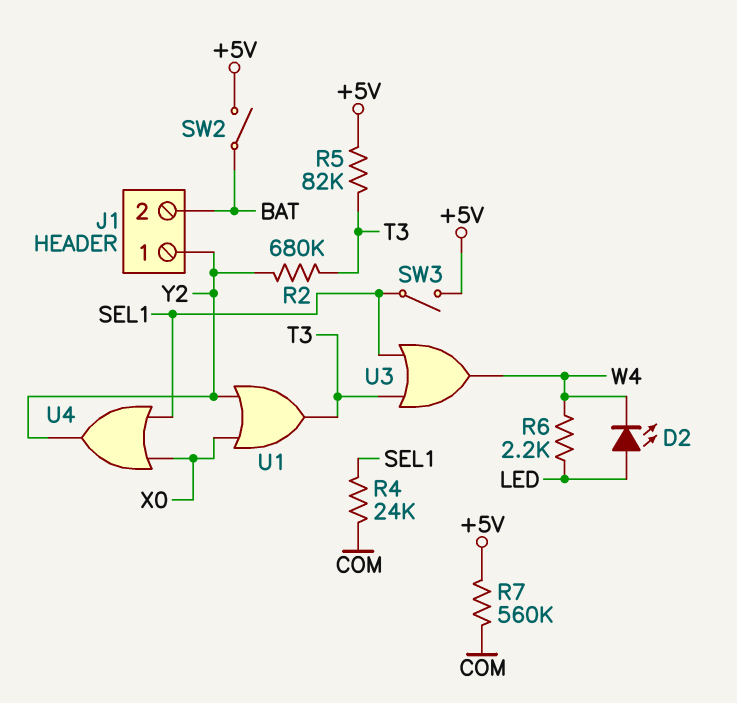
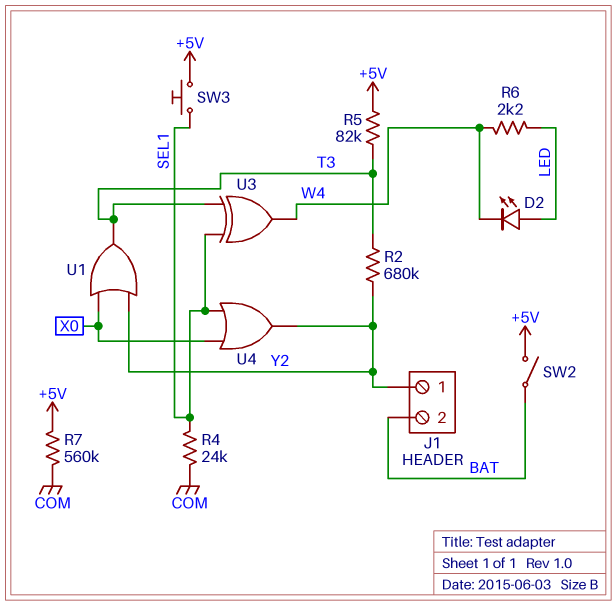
SW3: switch (+5V, SEL1) -> button (+5V, SEL1)
U3: OR (in SEL1, in T3, out W4) -> XOR (in SEL1, in T3, out W4)

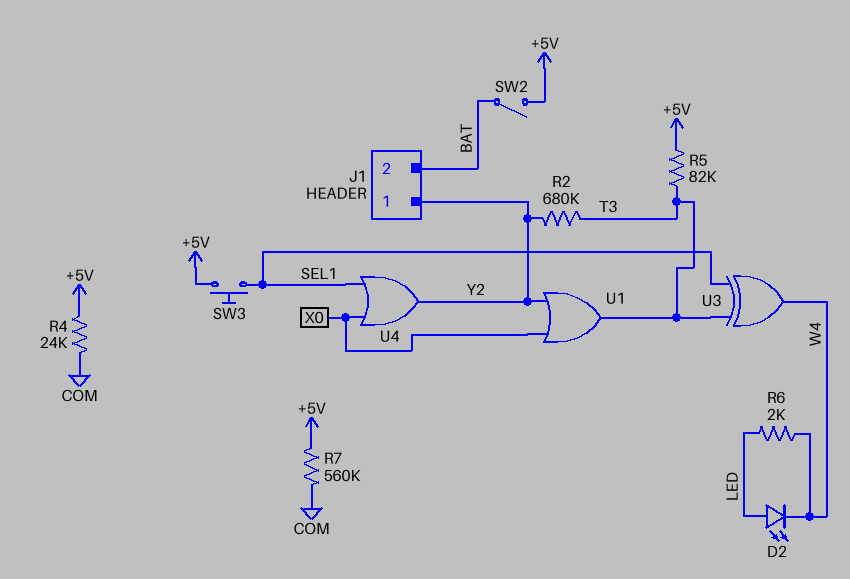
R4: 24k (COM, SEL1) -> 24k (+5V, COM)
R6: 2.2k (LED, W4) -> 2k (LED, W4)

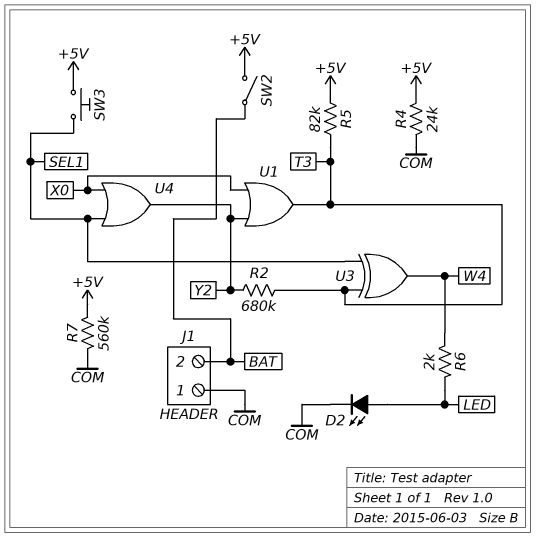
D2: LED (A LED, K W4) -> LED (A LED, K COM)
J1 pin 1: Y2 -> COM

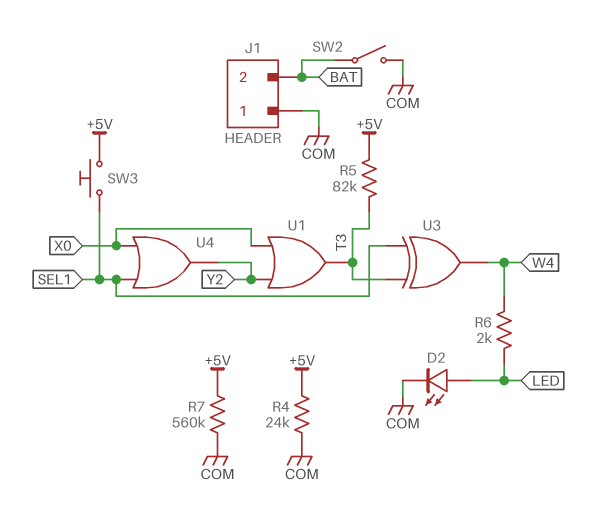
R2: 680k (T3, Y2) -> none
SW2: switch (+5V, BAT) -> switch (BAT, COM)

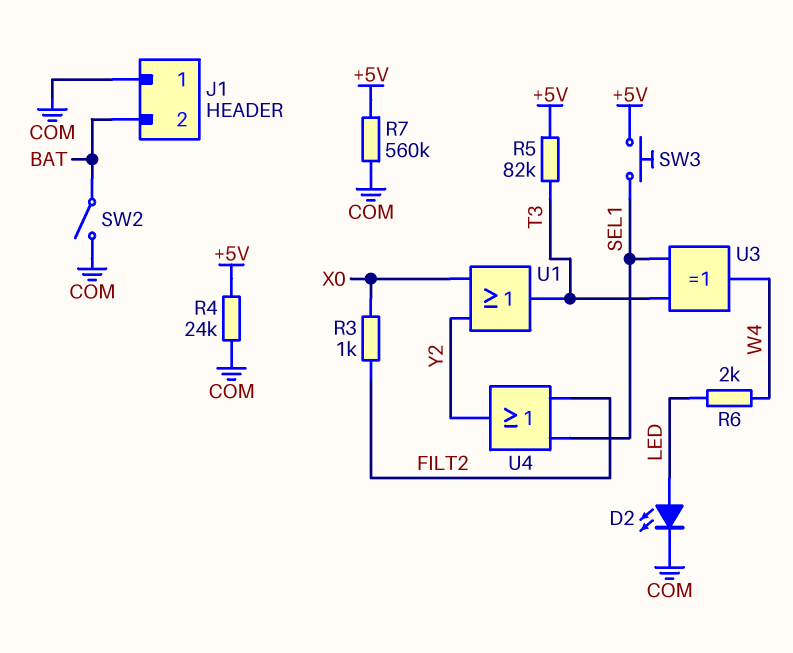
R3: none -> 1k (FILT2, X0)
U4: OR (in SEL1, in X0, out Y2) -> OR (in FILT2, in SEL1, out Y2)

